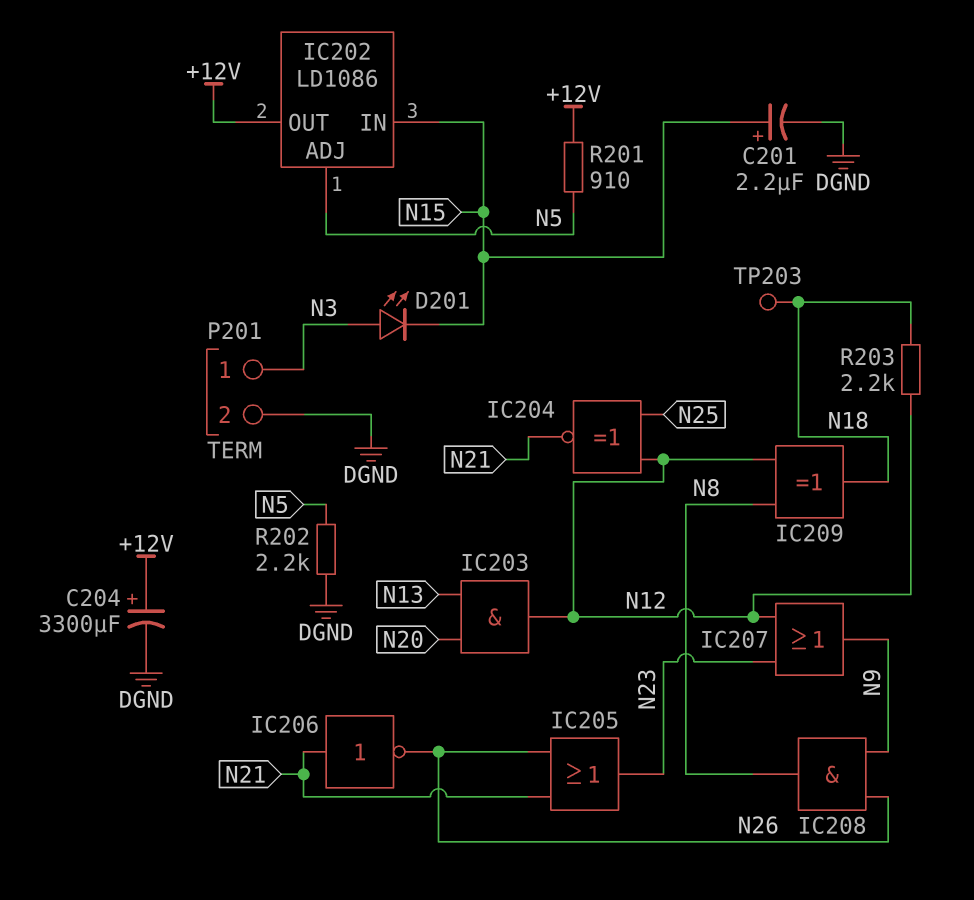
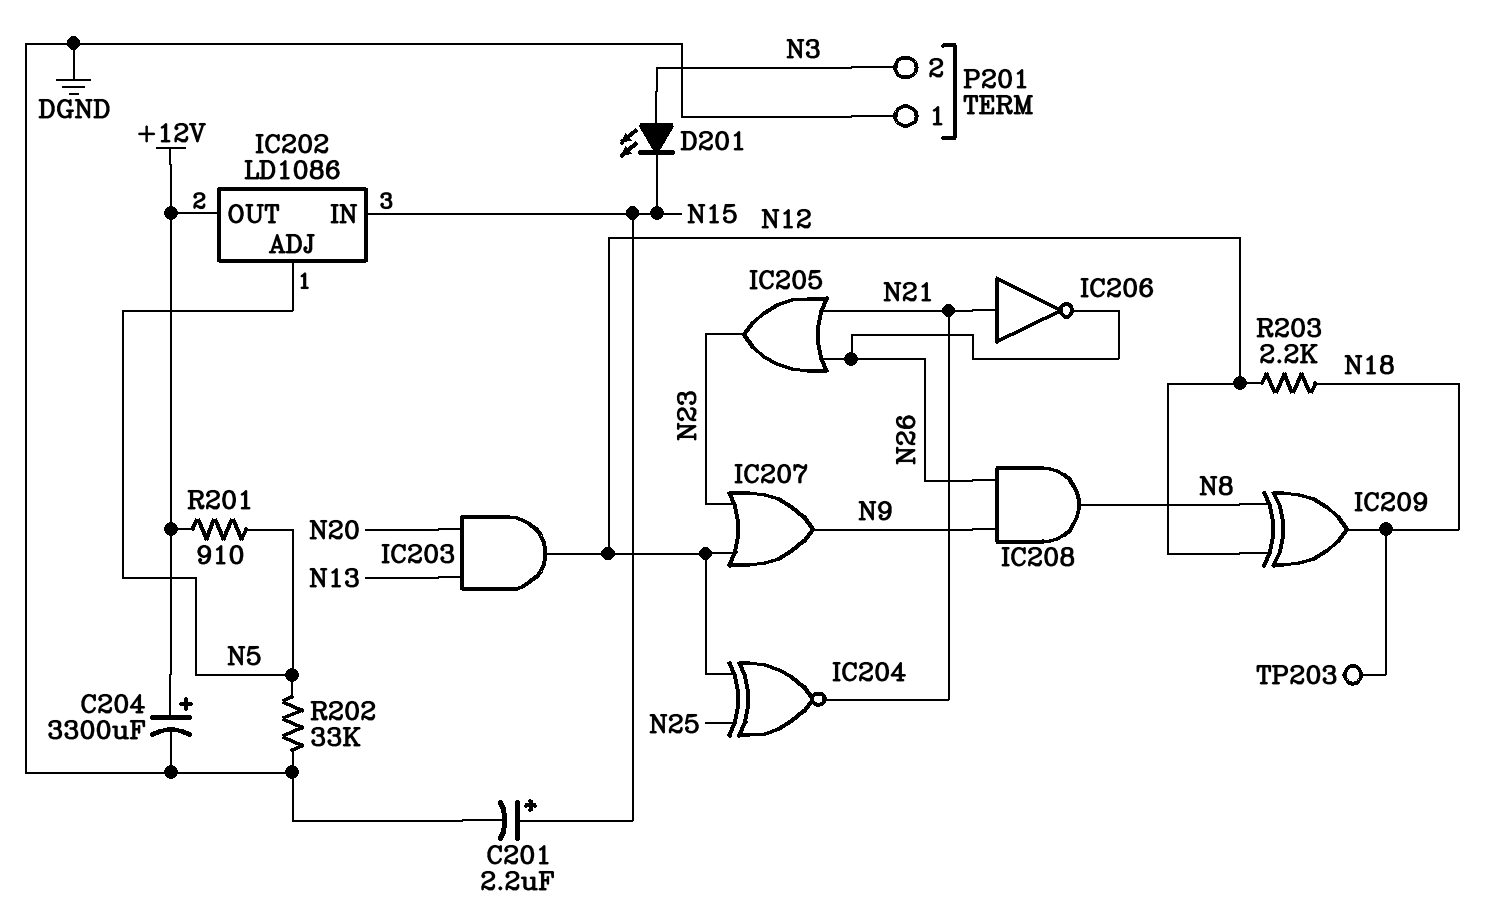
P201 pin 1: N3 -> DGND
P201 pin 2: DGND -> N3
R202: 2.2k (DGND, N5) -> 33k (DGND, N5)

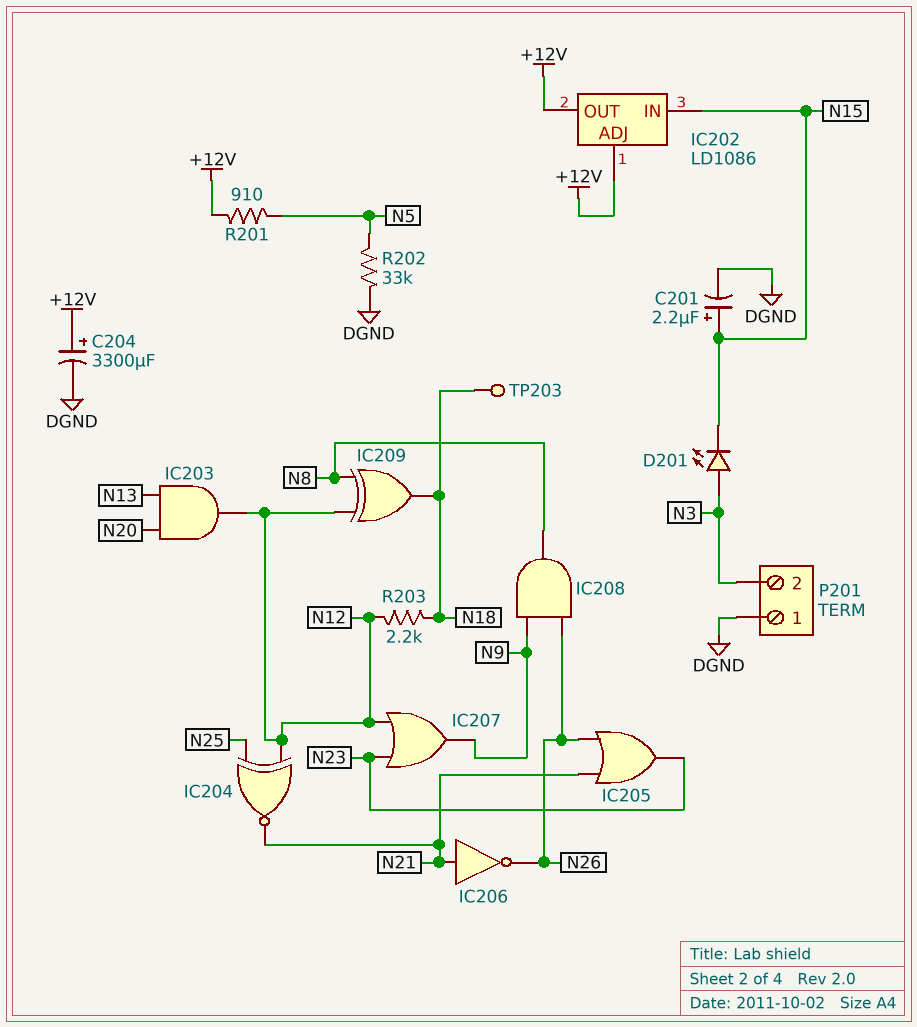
IC202 pin ADJ: N5 -> +12V

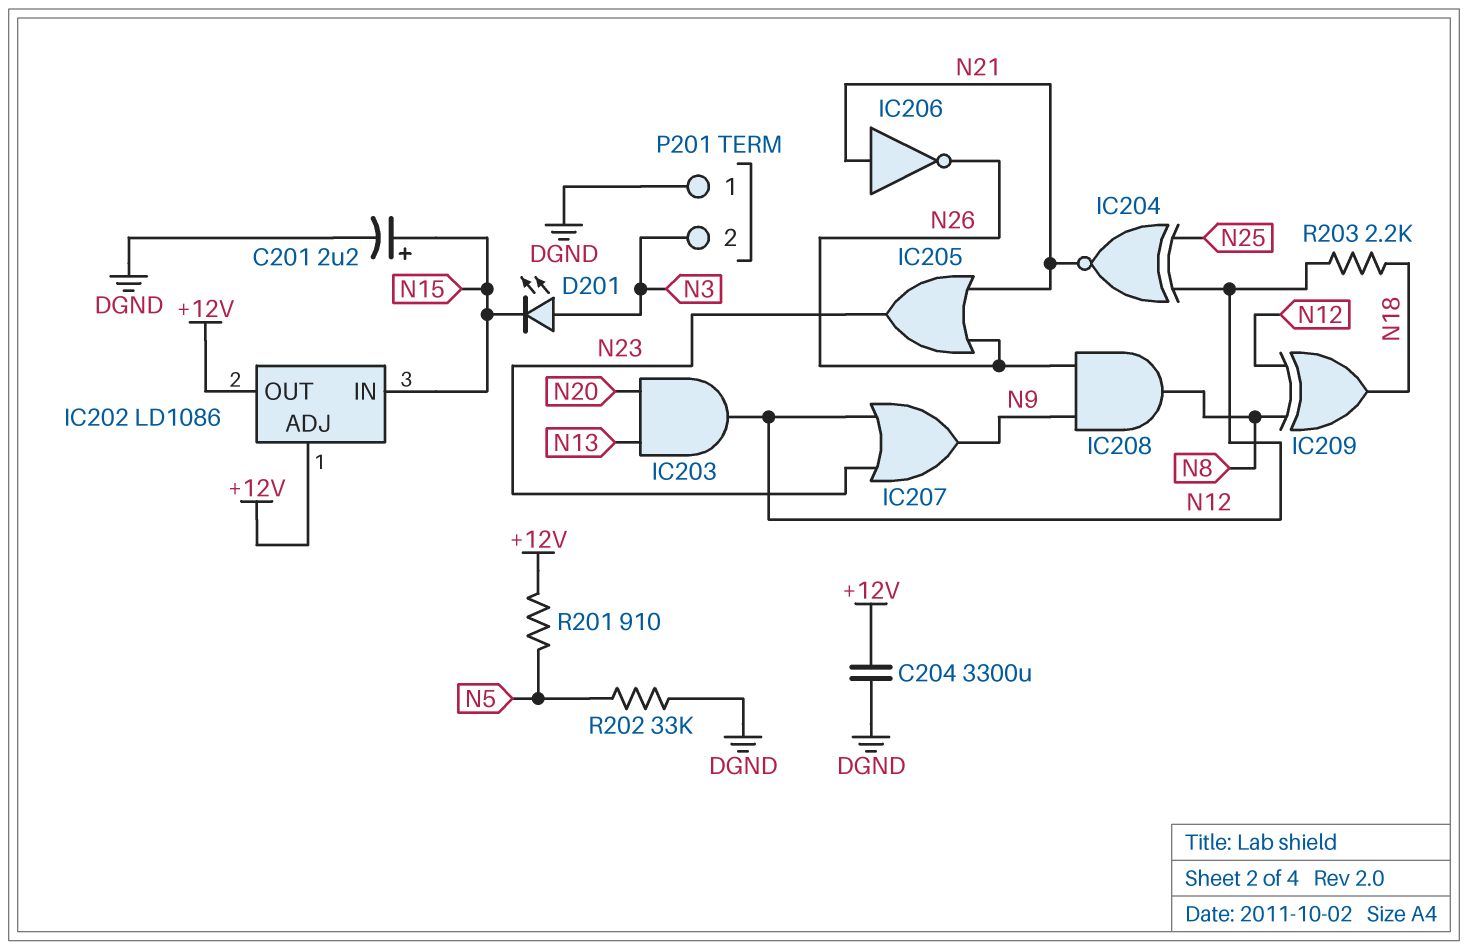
C204: 3300uF (plus +12V, minus DGND) -> 3300uF (+12V, DGND)
TP203: test point (N18) -> none

